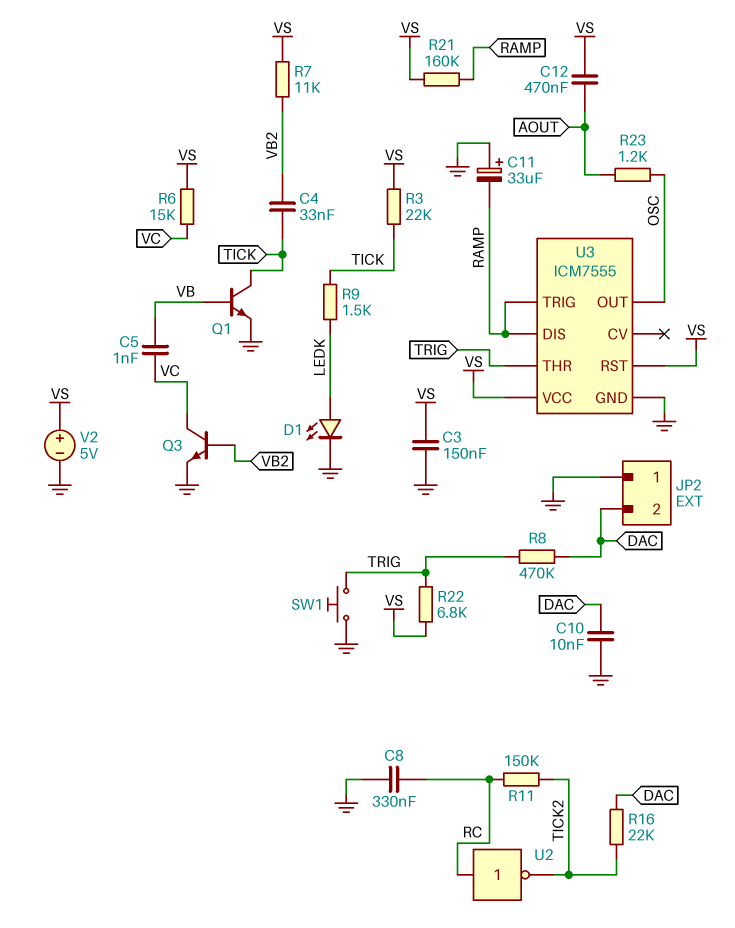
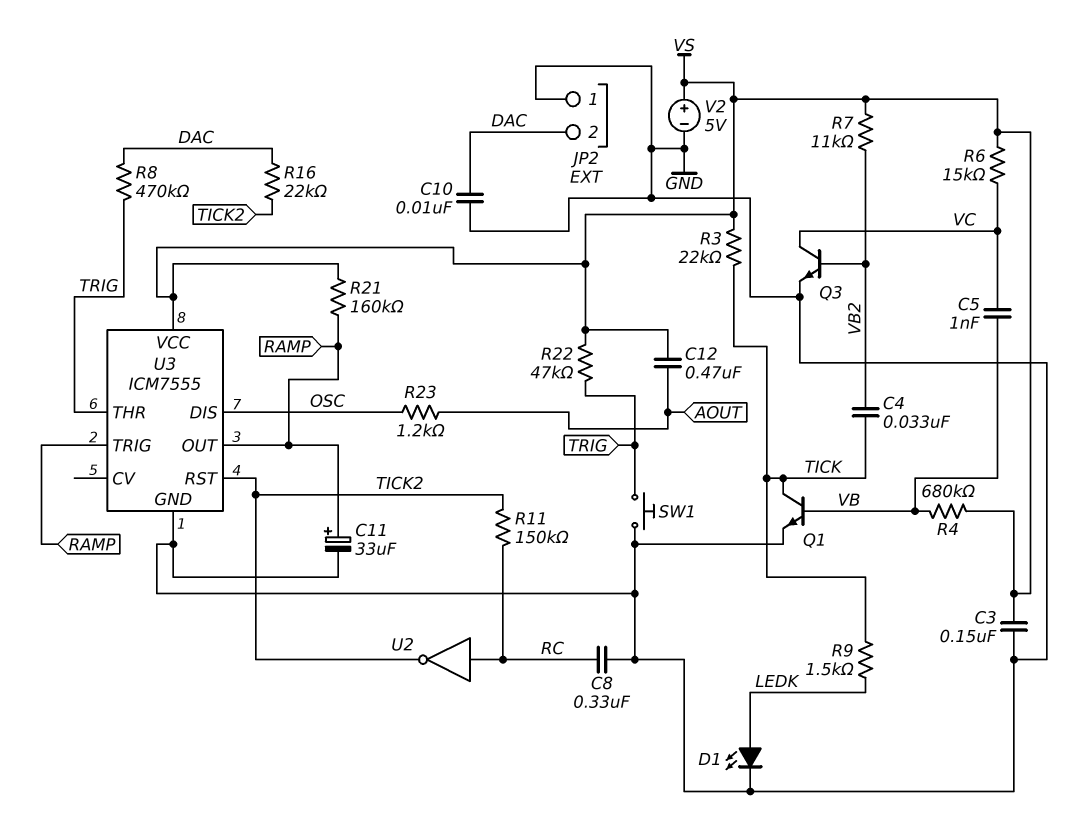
C11: 33uF (plus GND, minus RAMP) -> 33uF (plus RAMP, minus GND)
R4: none -> 680k (VB, VS)
R22: 6.8k (TRIG, VS) -> 47k (TRIG, VS)
U3 pin DIS: RAMP -> OSC
U3 pin OUT: OSC -> RAMP
U3 pin RST: VS -> TICK2

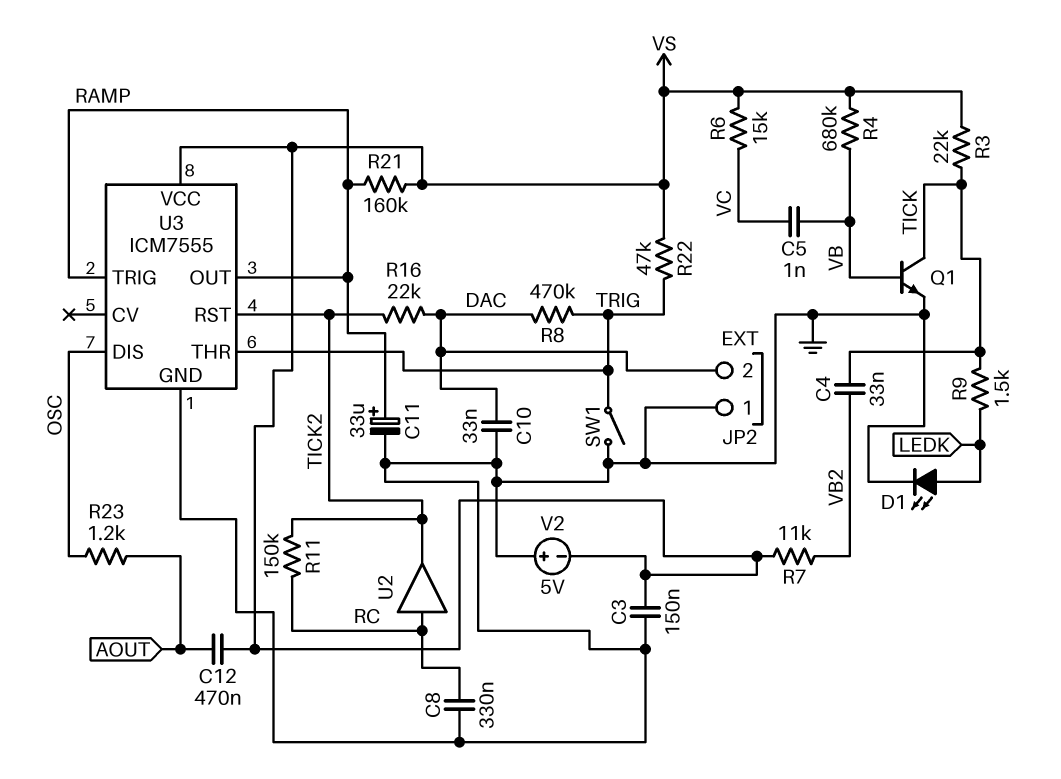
C10: 10nF (DAC, GND) -> 33nF (DAC, GND)
Q3: NPN (B VB2, C VC, E GND) -> none
SW1: button (GND, TRIG) -> switch (GND, TRIG)
U2: NOT (in RC, out TICK2) -> buffer (in RC, out TICK2)
V2: 5V (plus VS, minus GND) -> 5V (plus GND, minus VS)

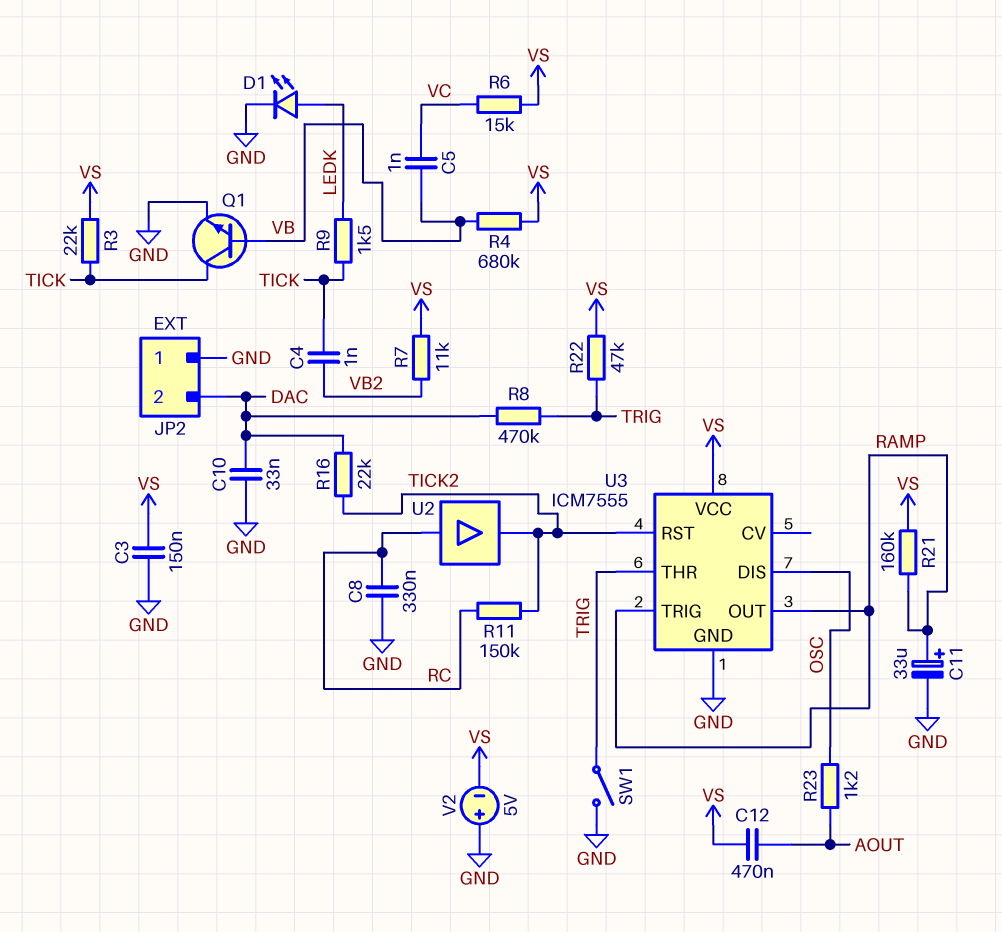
C4: 33nF (TICK, VB2) -> 1nF (TICK, VB2)

